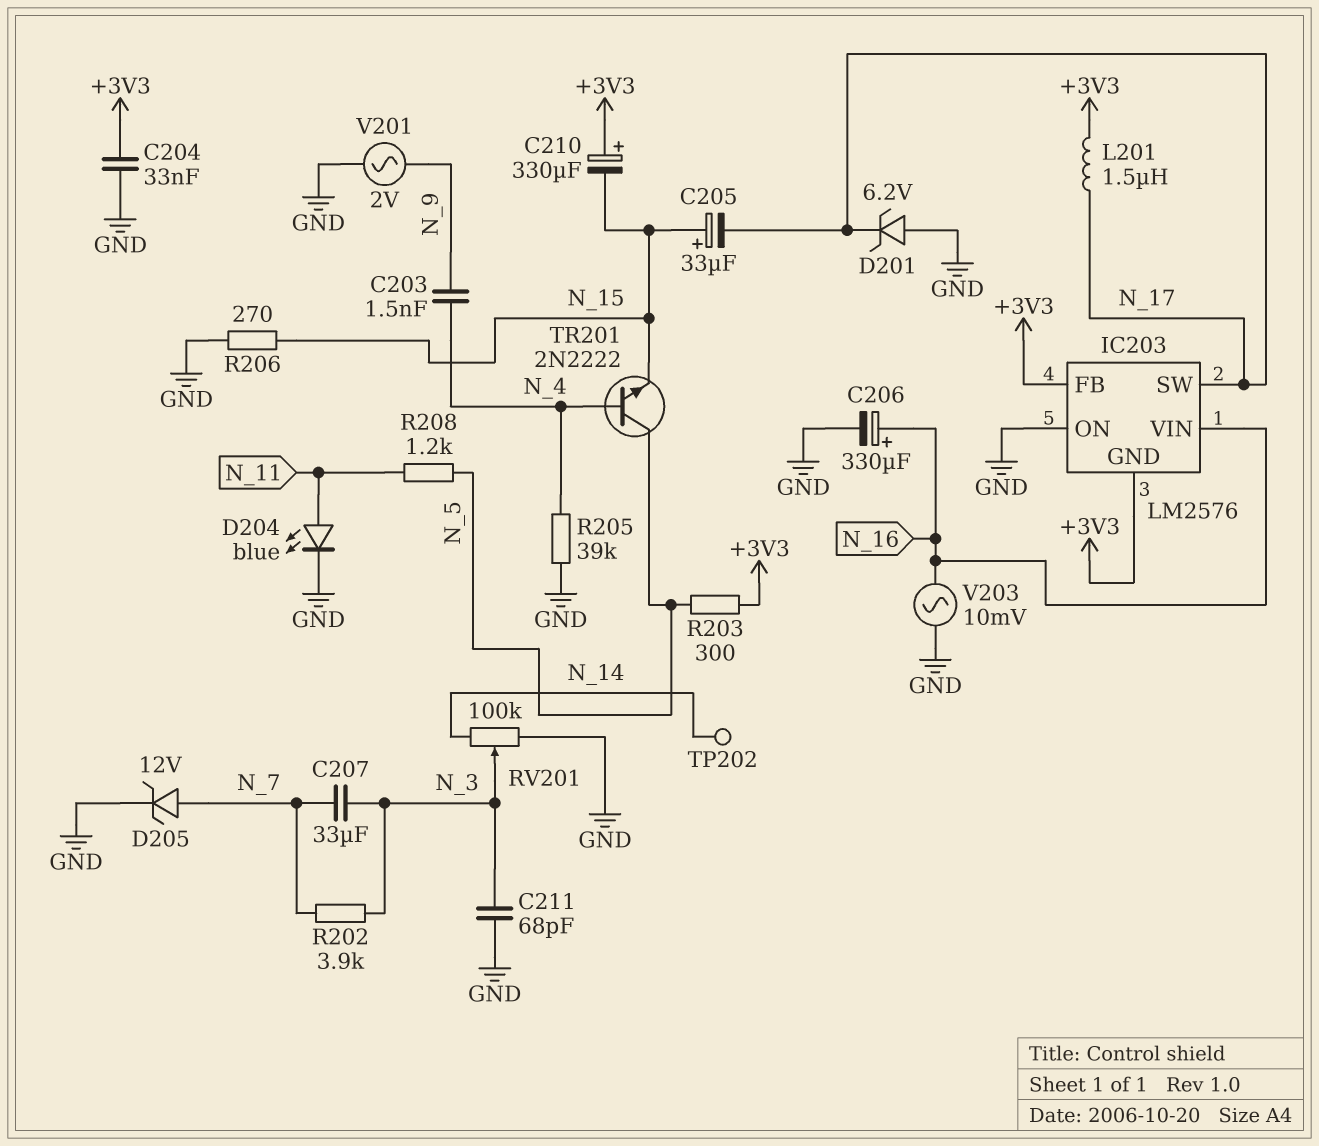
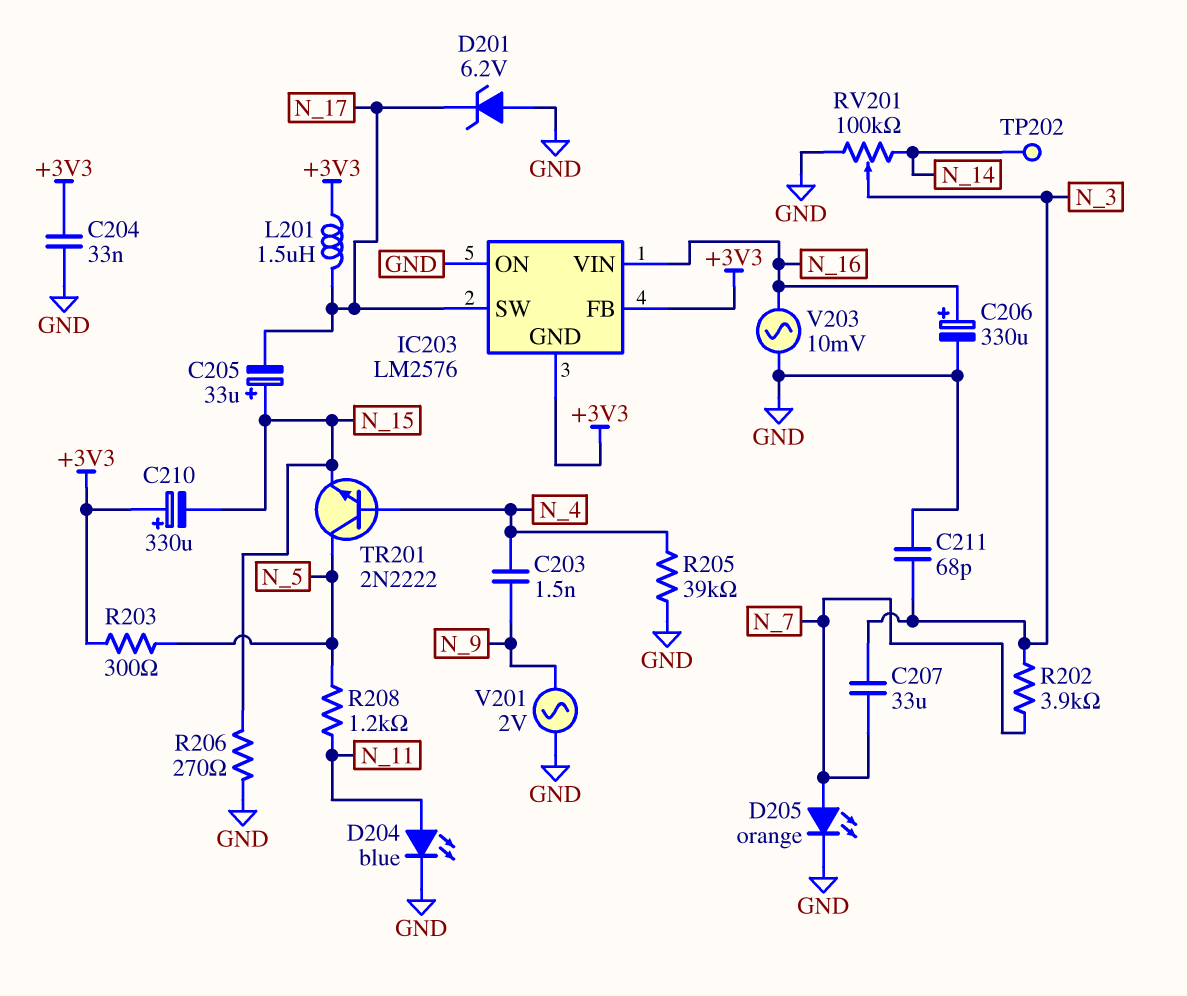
D205: zener 12V (A N_7, K GND) -> LED orange (A N_7, K GND)

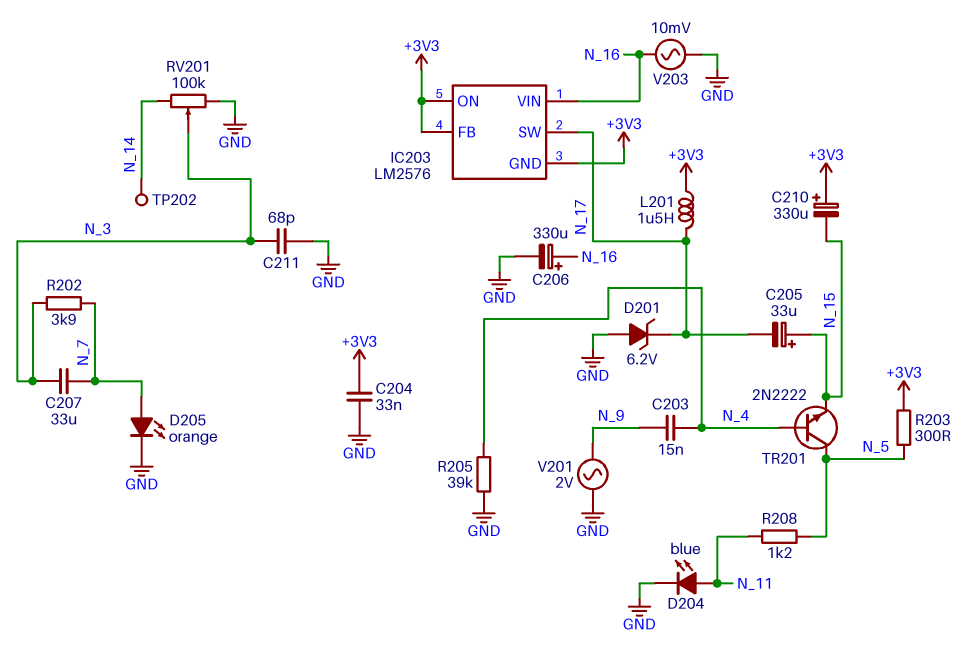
C203: 1.5nF (N_4, N_9) -> 15nF (N_4, N_9)
IC203 pin ON: GND -> +3V3
R206: 270 (GND, N_15) -> none

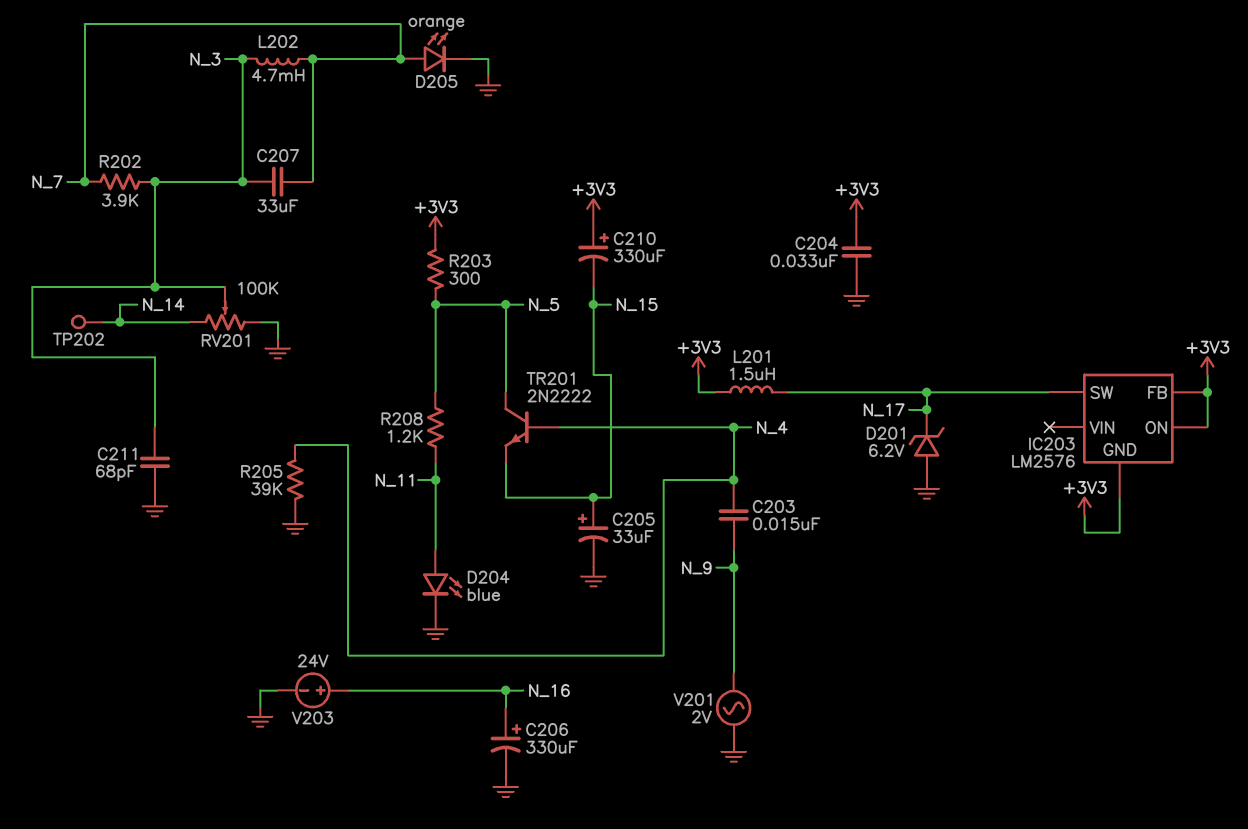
C205: 33uF (plus N_15, minus N_17) -> 33uF (plus N_15, minus GND)
IC203 pin VIN: N_16 -> none
L202: none -> 4.7mH (N_3, N_7)
V203: AC 10mV (GND, N_16) -> 24V (plus N_16, minus GND)

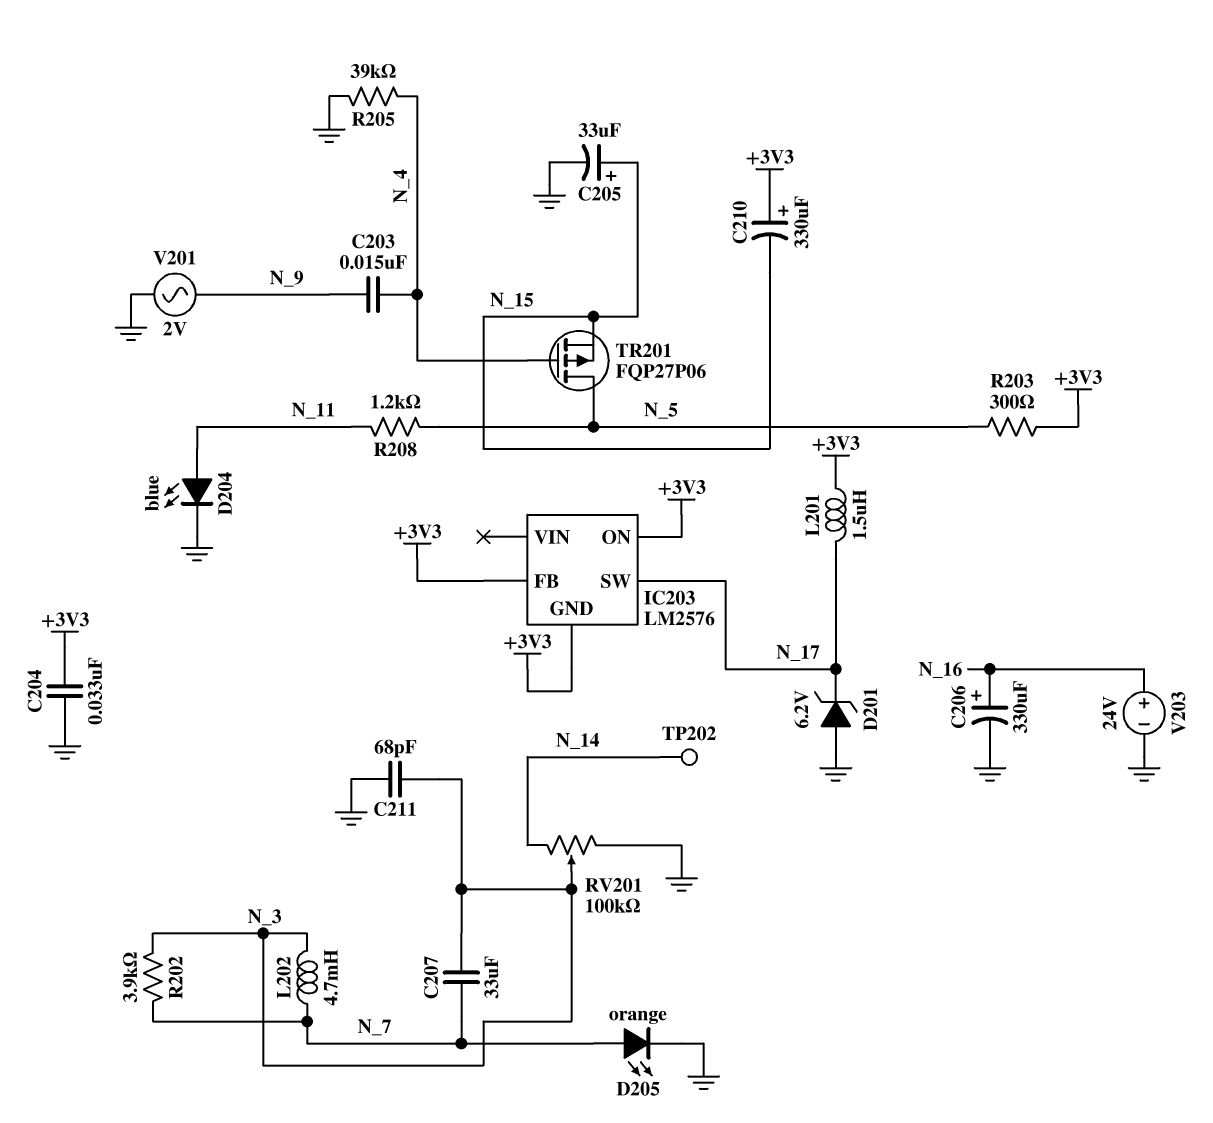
TR201: NPN 2N2222 (B N_4, C N_5, E N_15) -> PMOS FQP27P06 (G N_4, D N_5, S N_15)

